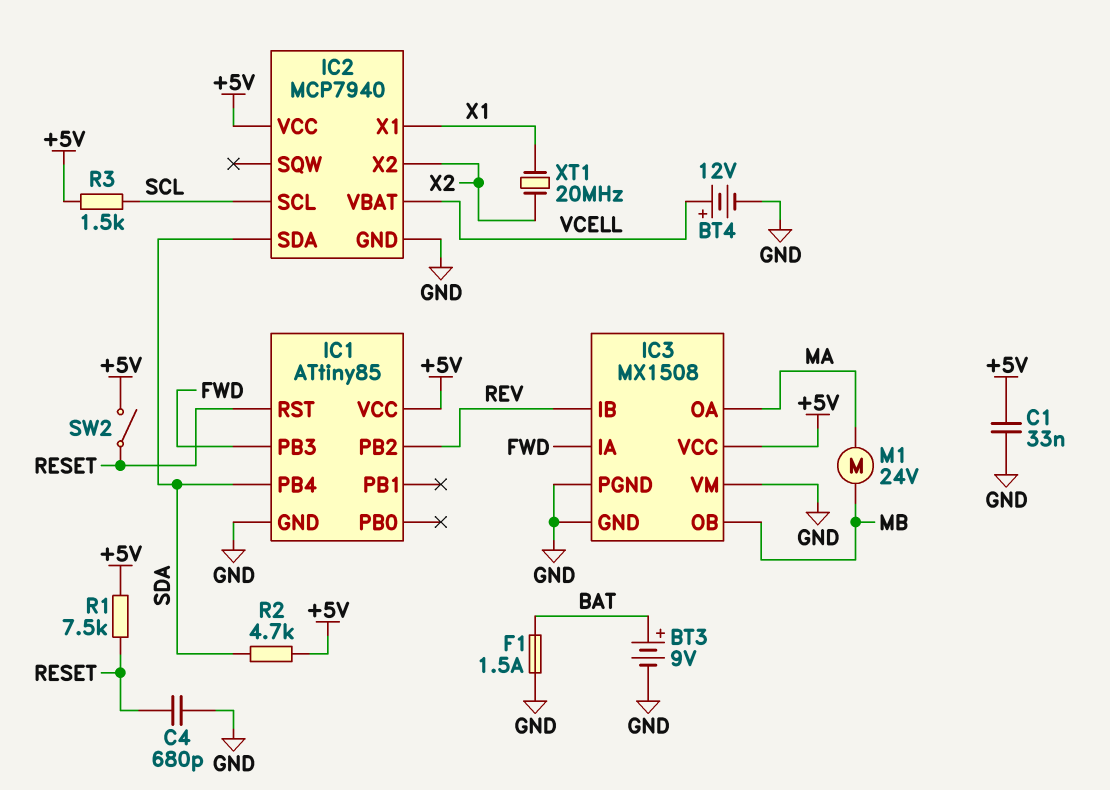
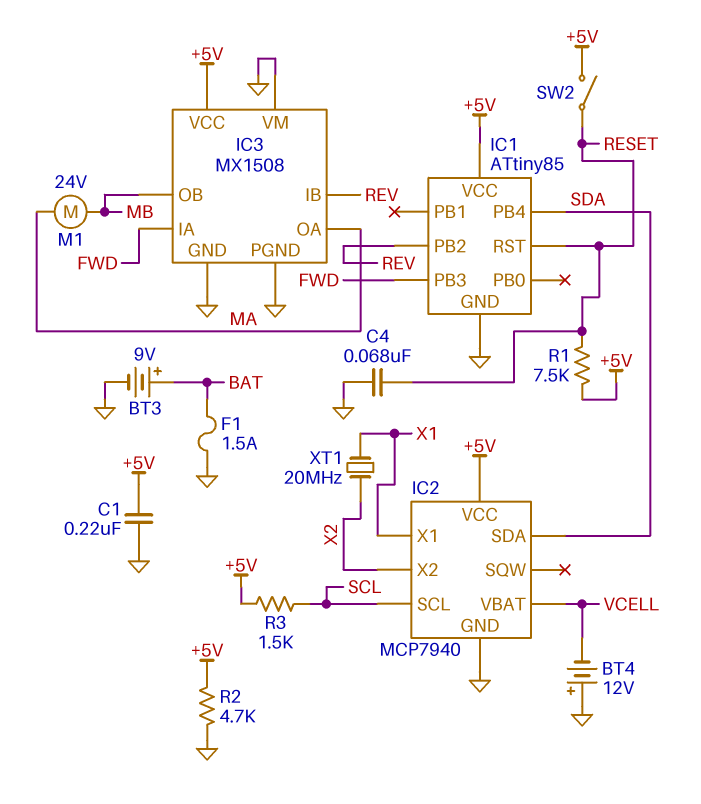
BT4: 12V (plus VCELL, minus GND) -> 12V (plus GND, minus VCELL)
C1: 33nF (+5V, GND) -> 220nF (+5V, GND)
C4: 680pF (GND, RESET) -> 68nF (GND, RESET)
R2: 4.7k (+5V, SDA) -> 4.7k (+5V, GND)

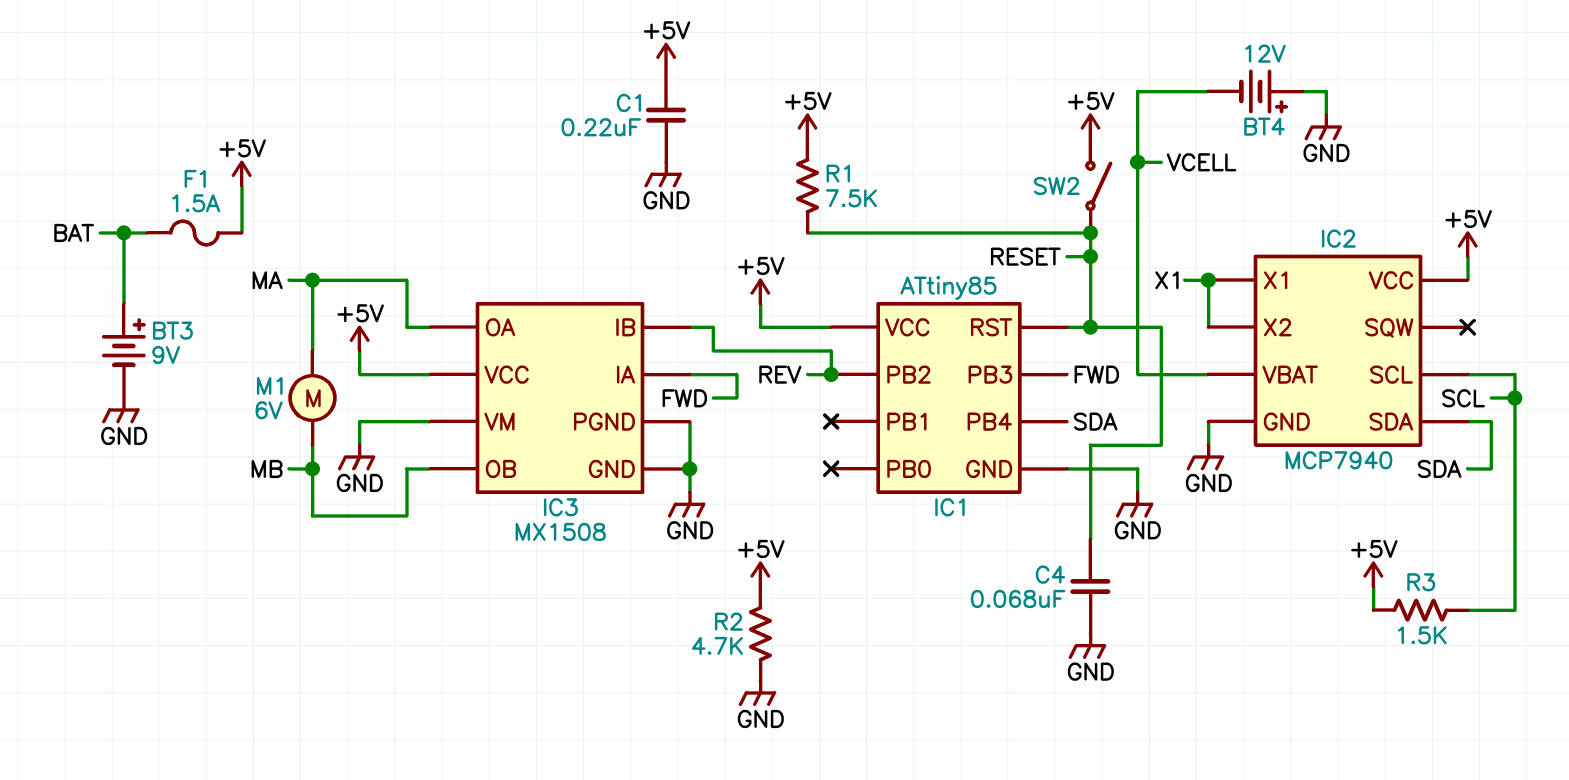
F1: 1.5A (BAT, GND) -> 1.5A (+5V, BAT)
IC2 pin X2: X2 -> X1
M1: motor 24V (MA, MB) -> motor 6V (MA, MB)
XT1: 20MHz (X1, X2) -> none

